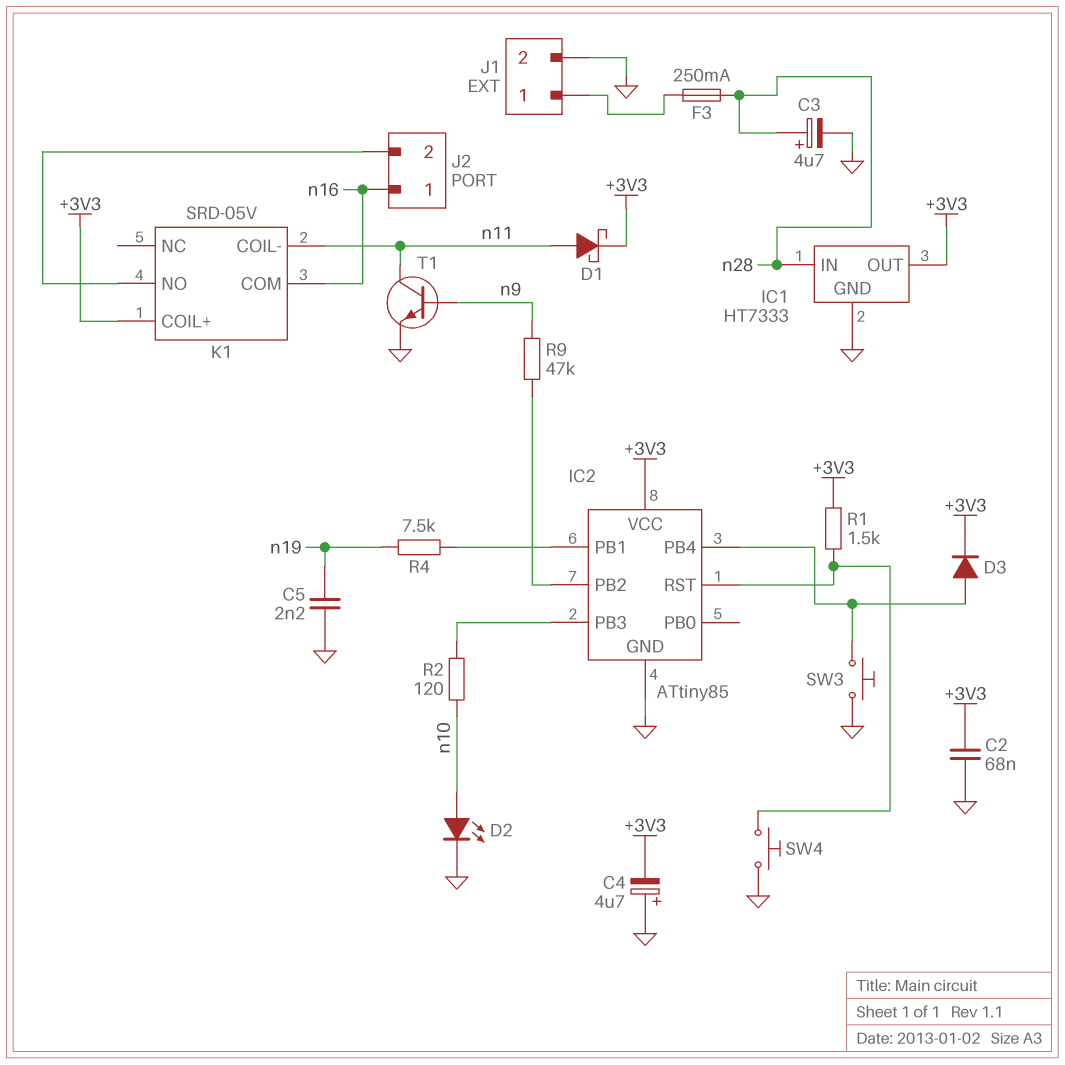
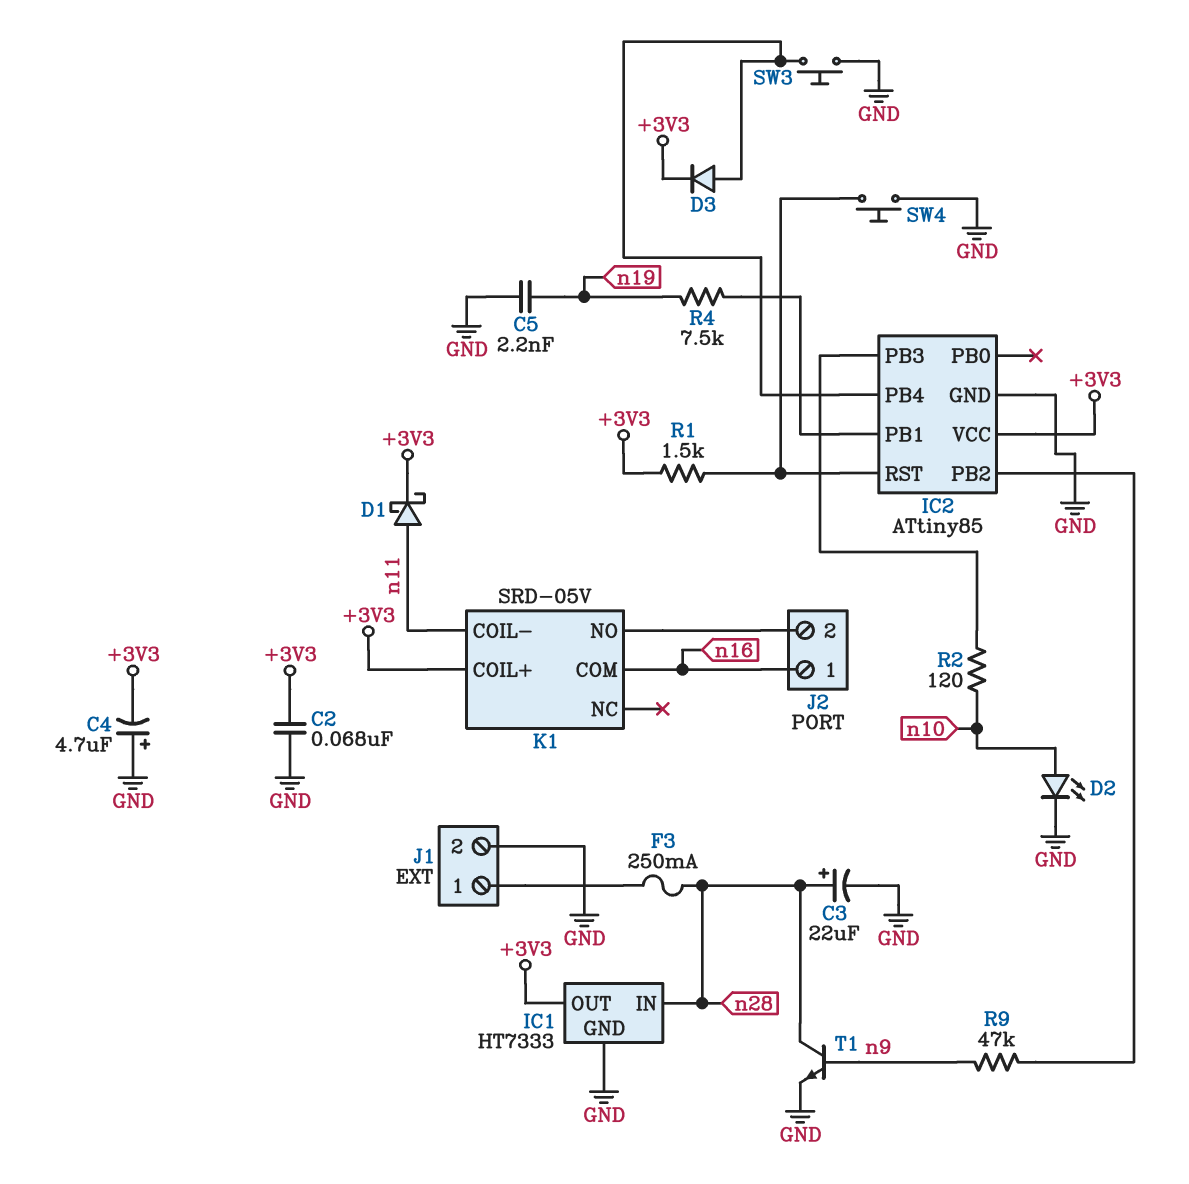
C3: 4.7uF (plus n28, minus GND) -> 22uF (plus n28, minus GND)
T1: NPN (B n9, C n11, E GND) -> NPN (B n9, C n28, E GND)

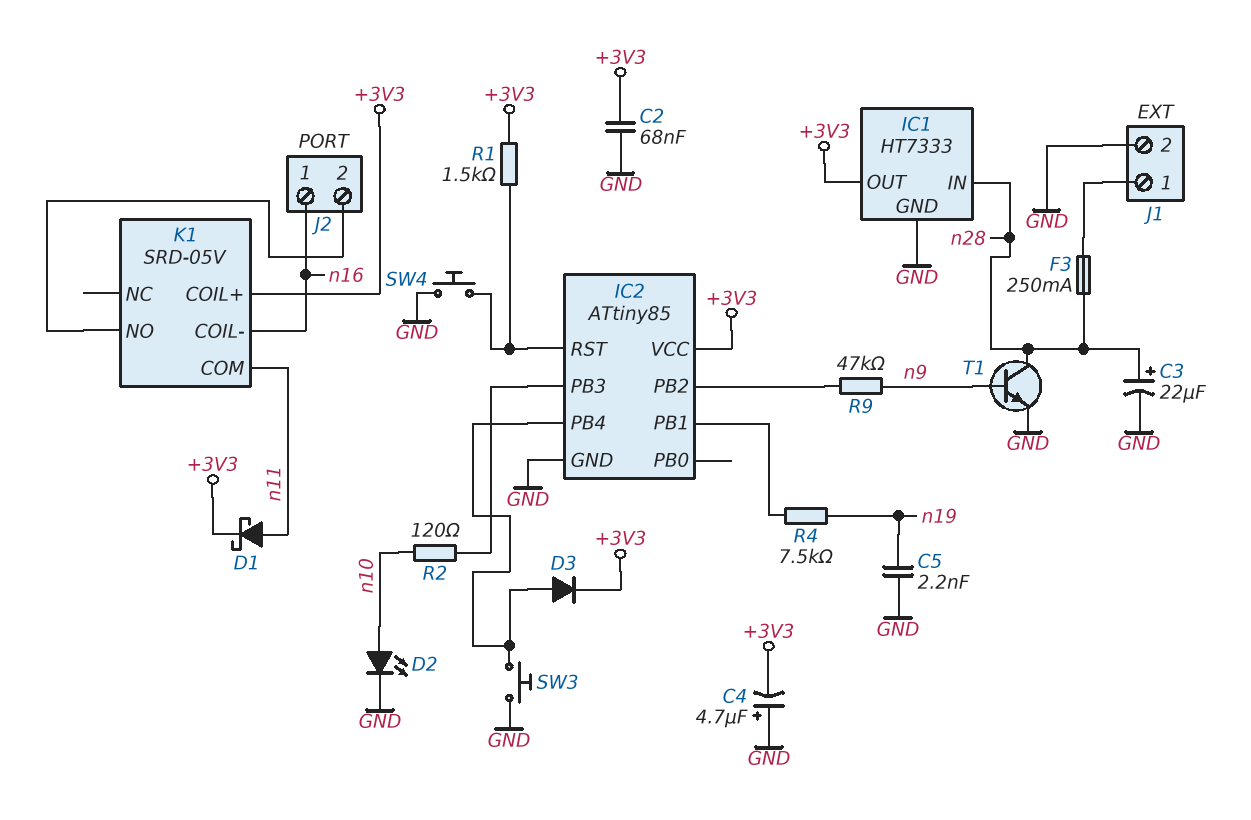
K1 pin COIL-: n11 -> n16
K1 pin COM: n16 -> n11

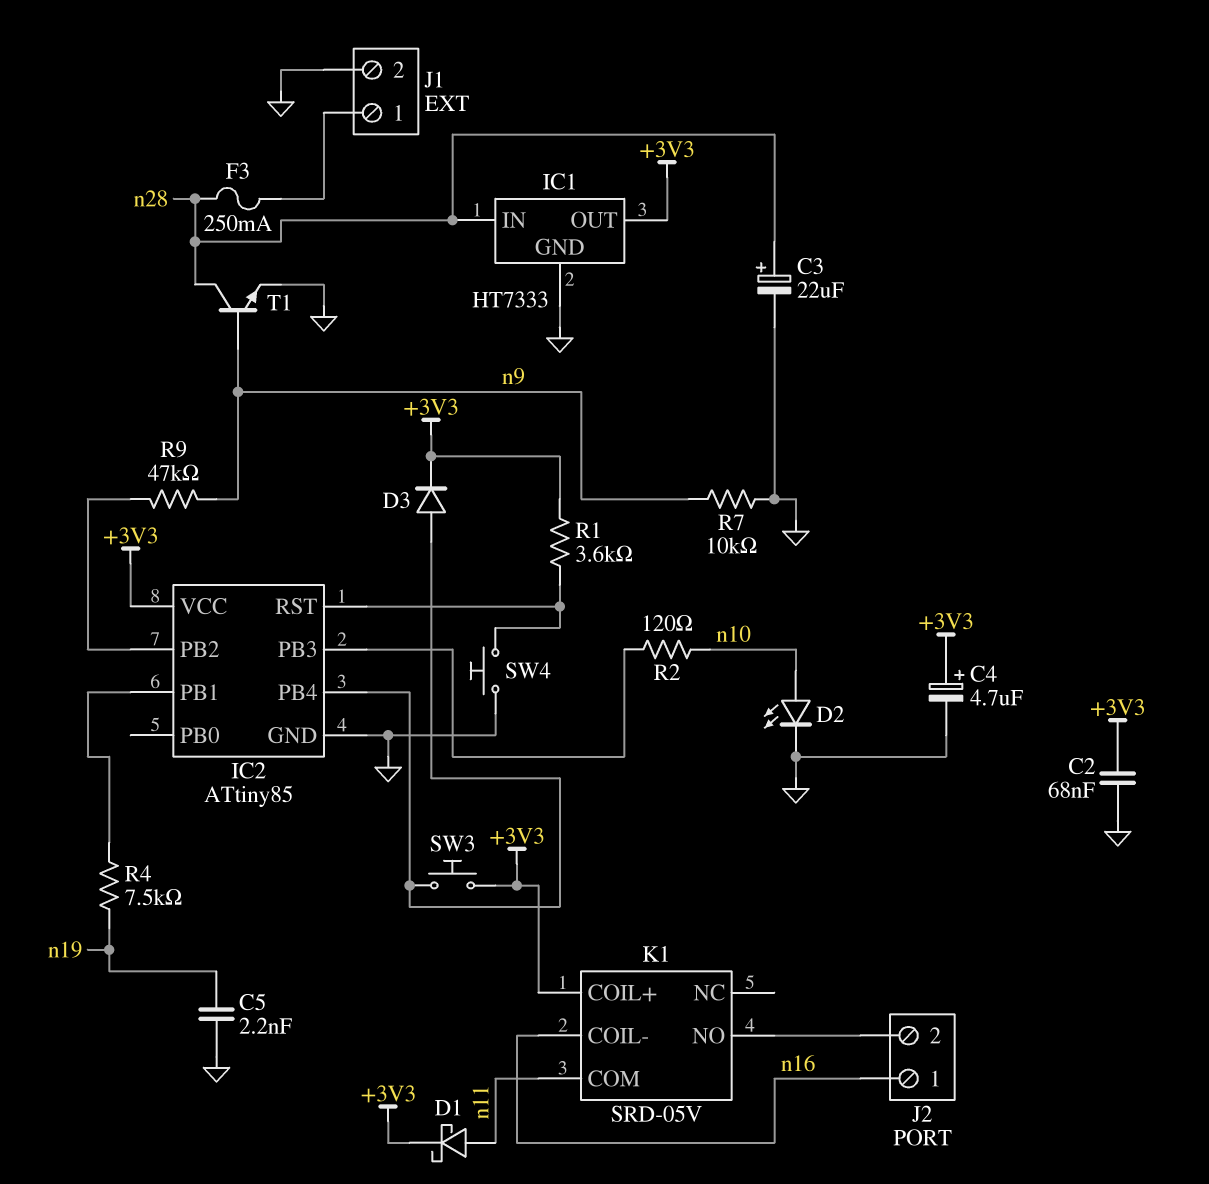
C4: 4.7uF (plus GND, minus +3V3) -> 4.7uF (plus +3V3, minus GND)
R1: 1.5k (+3V3, IC2/RST) -> 3.6k (+3V3, IC2/RST)
R7: none -> 10k (GND, n9)
SW3: button (GND, IC2/PB4) -> button (+3V3, IC2/PB4)

